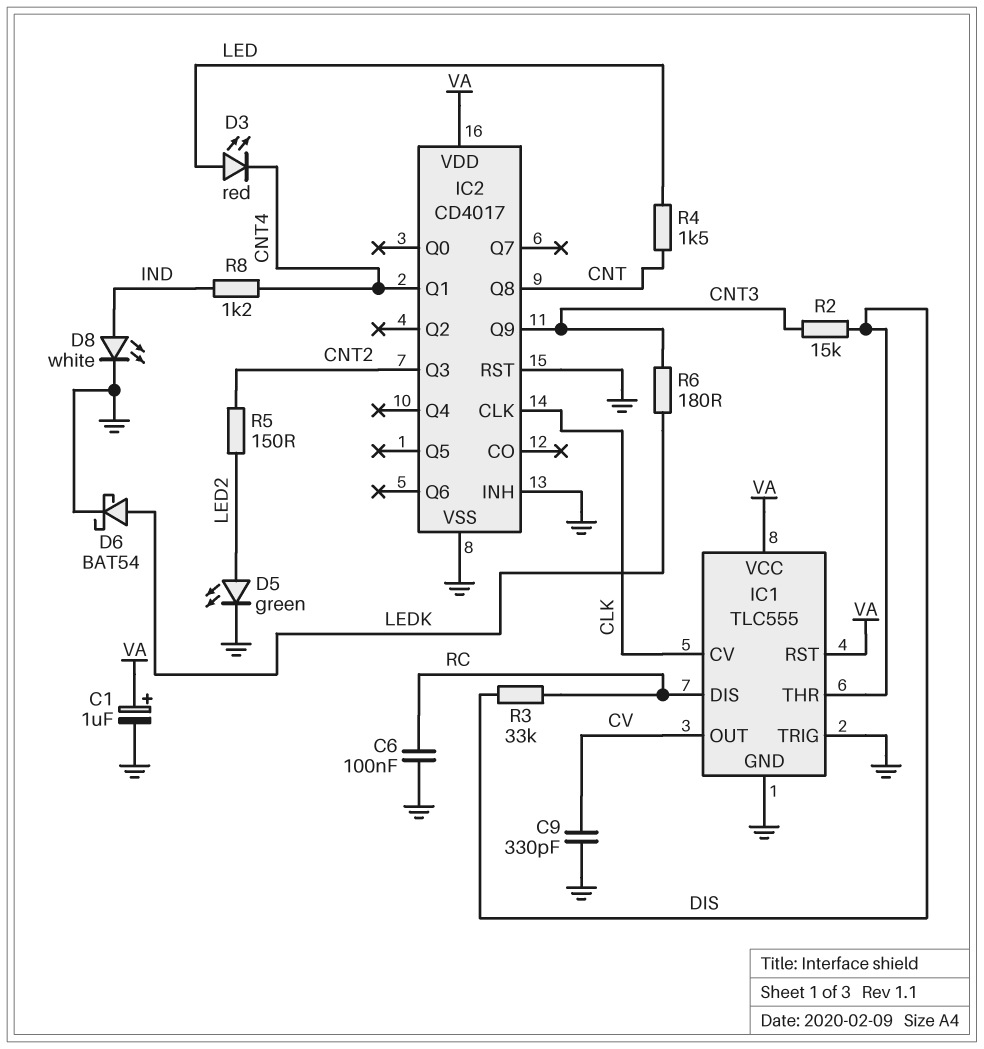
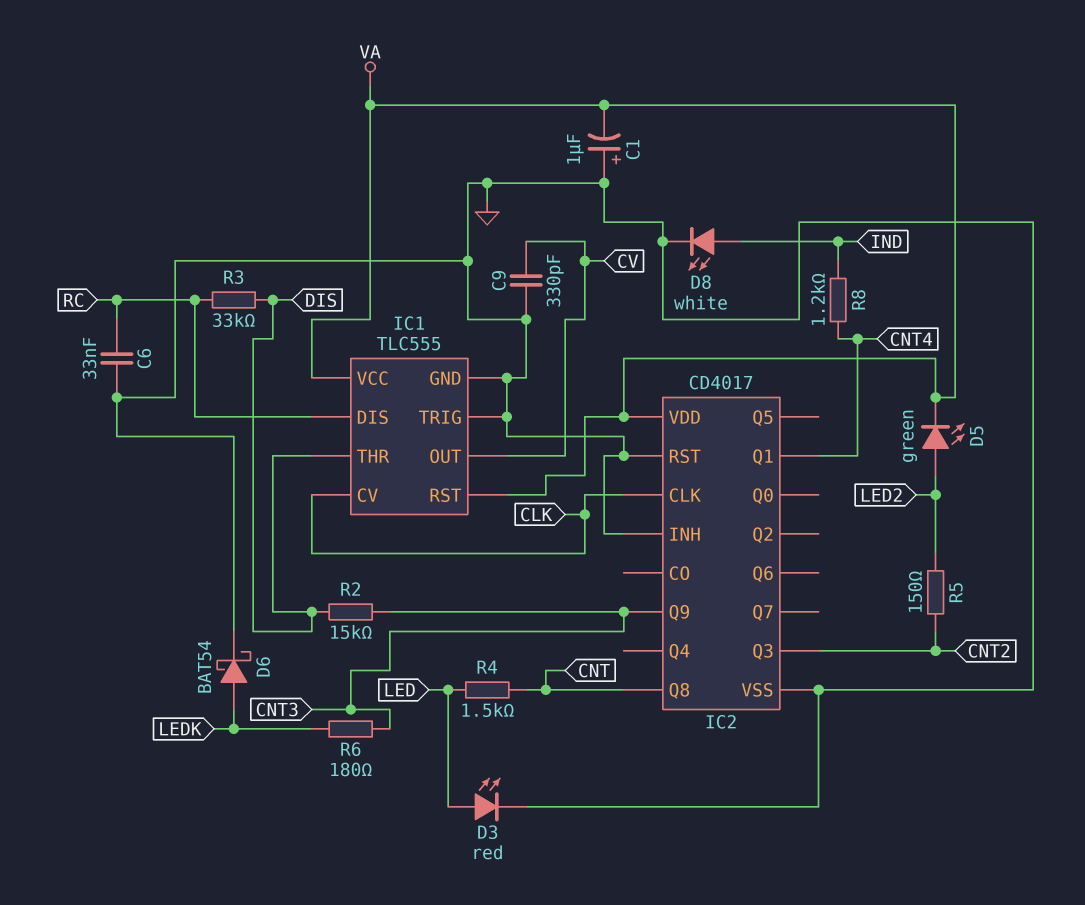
C1: 1uF (plus VA, minus GND) -> 1uF (plus GND, minus VA)
C6: 100nF (GND, RC) -> 33nF (GND, RC)
D3: LED red (A LED, K CNT4) -> LED red (A LED, K GND)
D5: LED green (A LED2, K GND) -> LED green (A LED2, K VA)

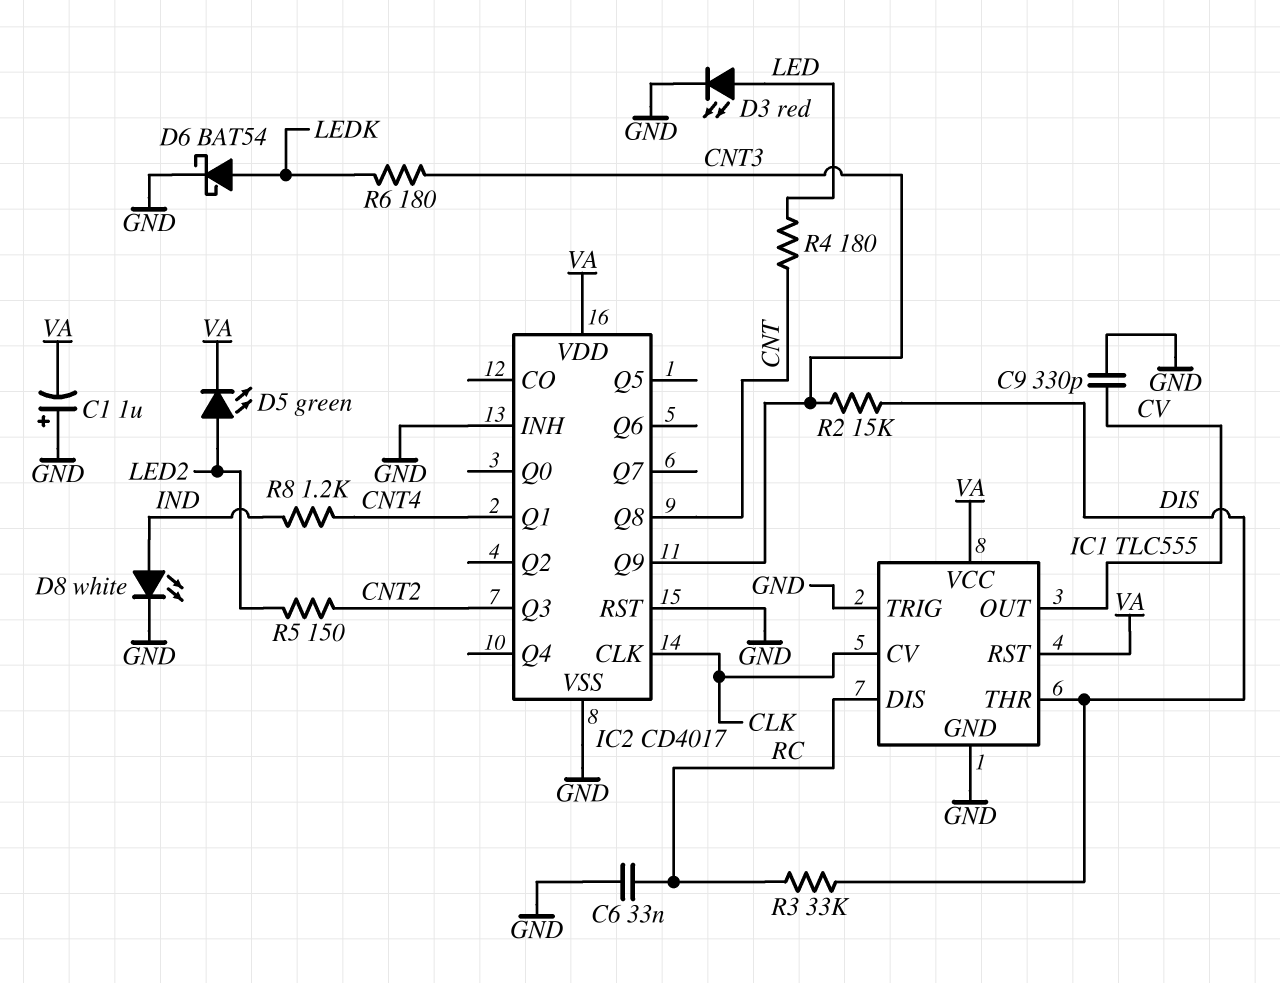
R4: 1.5k (CNT, LED) -> 180 (CNT, LED)

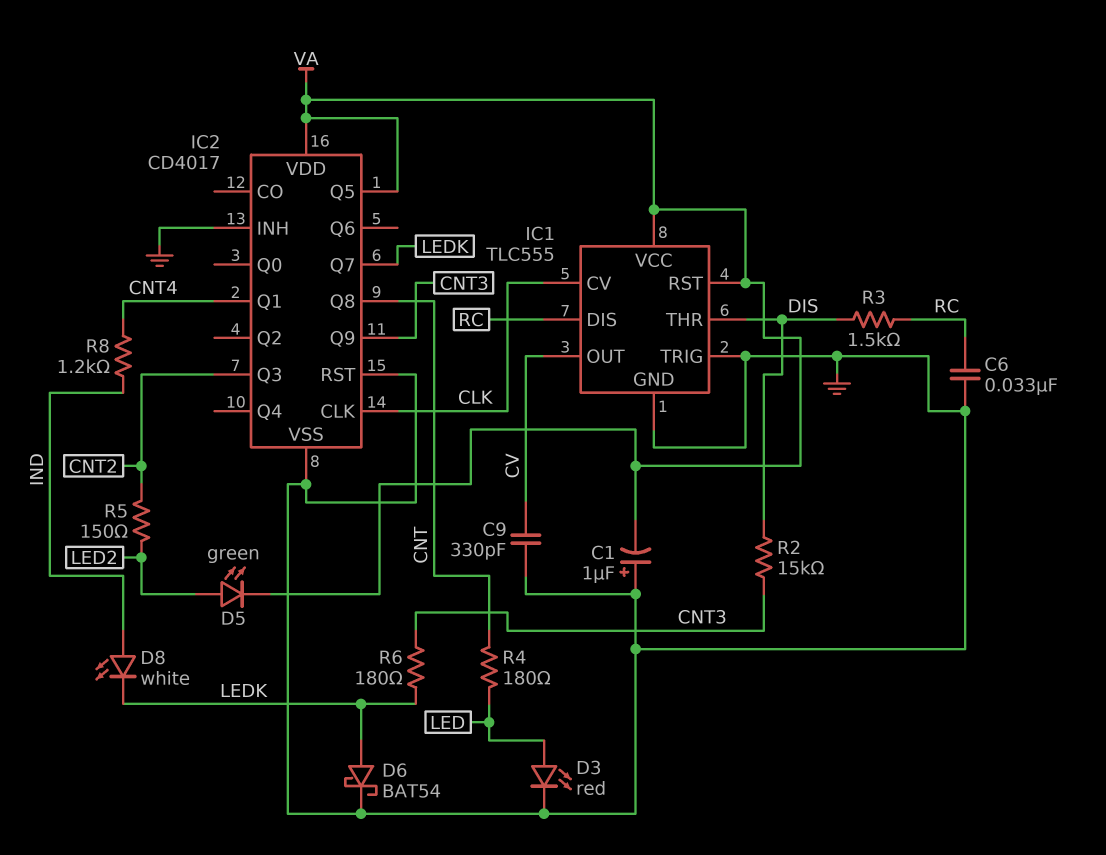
D8: LED white (A IND, K GND) -> LED white (A IND, K LEDK)
IC2 pin Q5: none -> VA
IC2 pin Q7: none -> LEDK
R3: 33k (DIS, RC) -> 1.5k (DIS, RC)

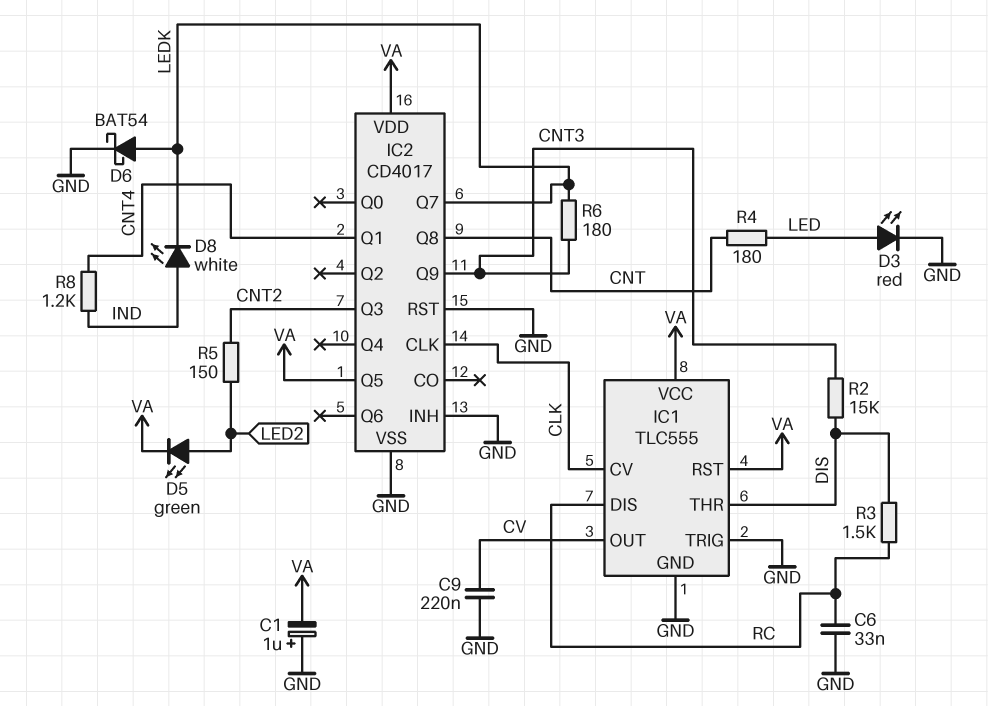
C9: 330pF (CV, GND) -> 220nF (CV, GND)

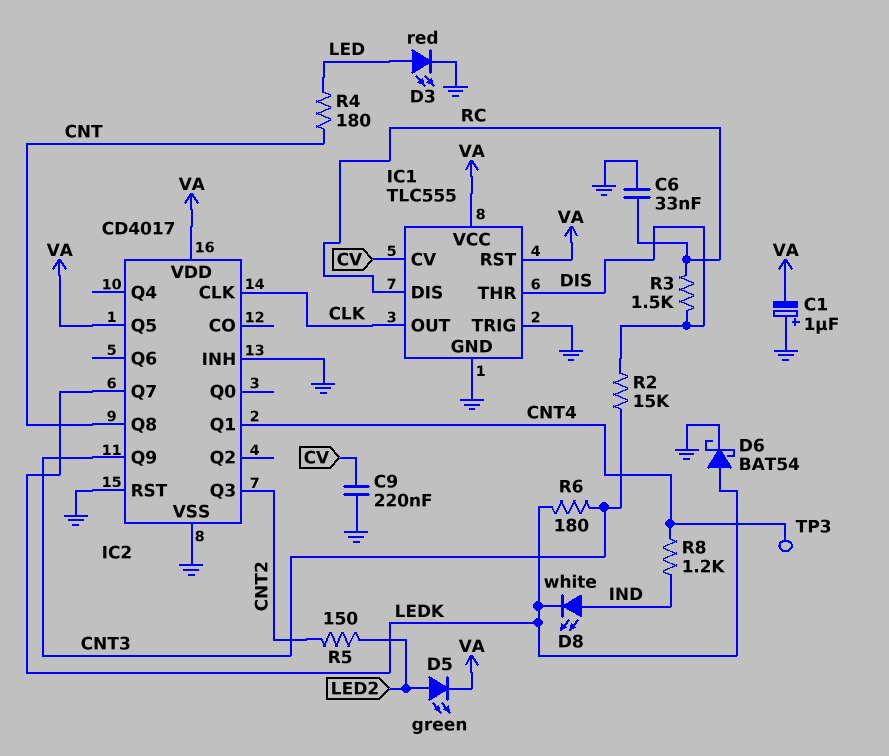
IC1 pin CV: CLK -> CV
IC1 pin OUT: CV -> CLK
TP3: none -> test point (CNT4)

